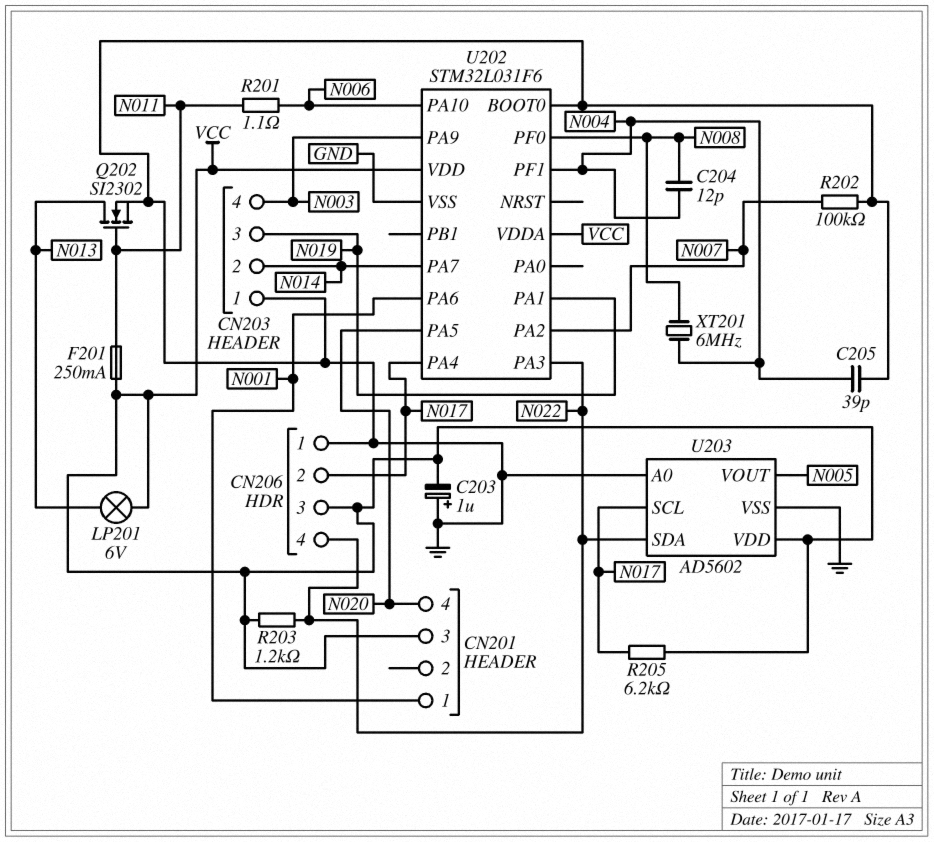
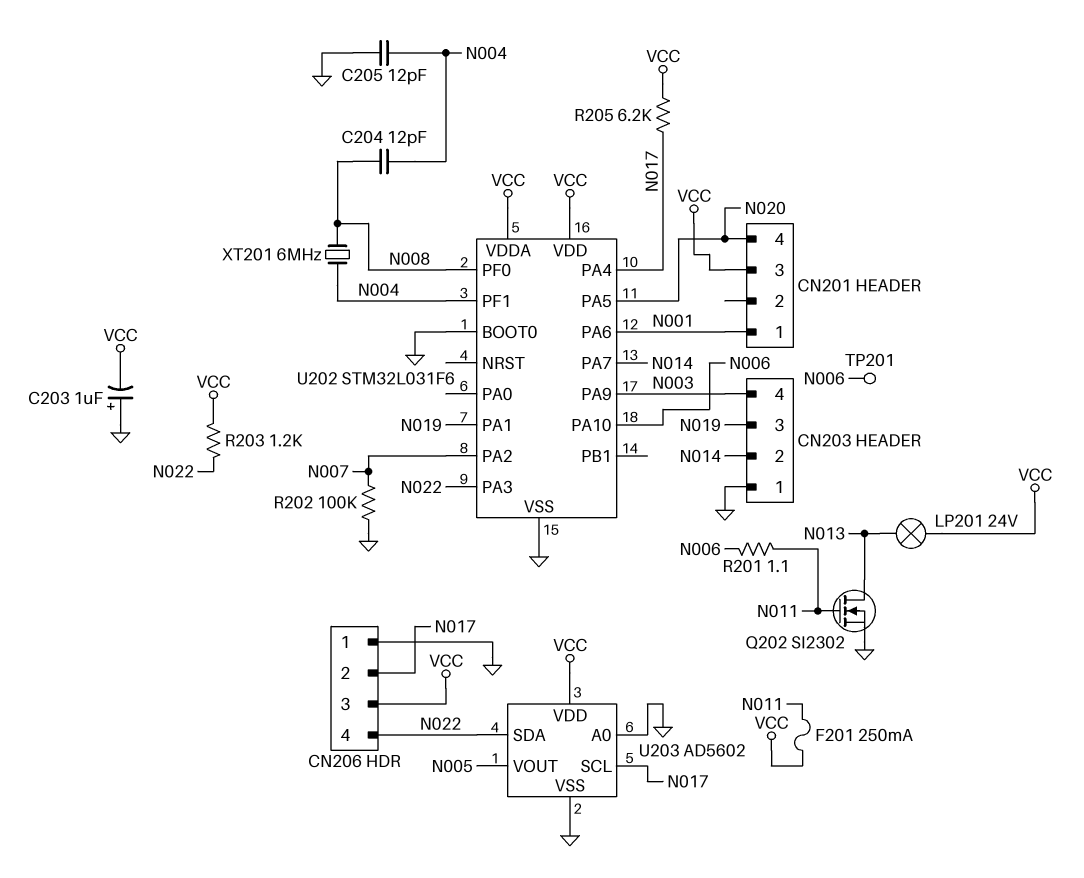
C205: 39pF (GND, N004) -> 12pF (GND, N004)
LP201: lamp 6V (N013, VCC) -> lamp 24V (N013, VCC)
TP201: none -> test point (N006)

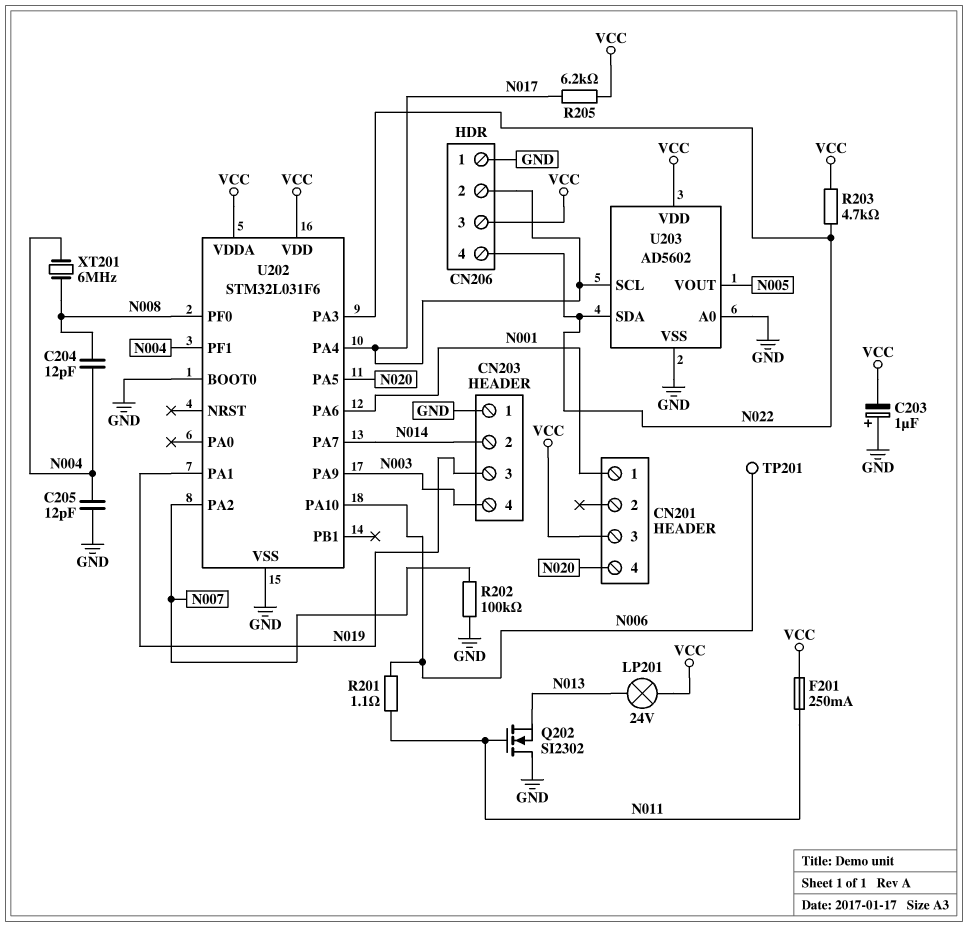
Q202: NMOS SI2302 (G N011, D N013, S GND) -> NMOS SI2302 (G N011, D GND, S N013)
R203: 1.2k (N022, VCC) -> 4.7k (N022, VCC)

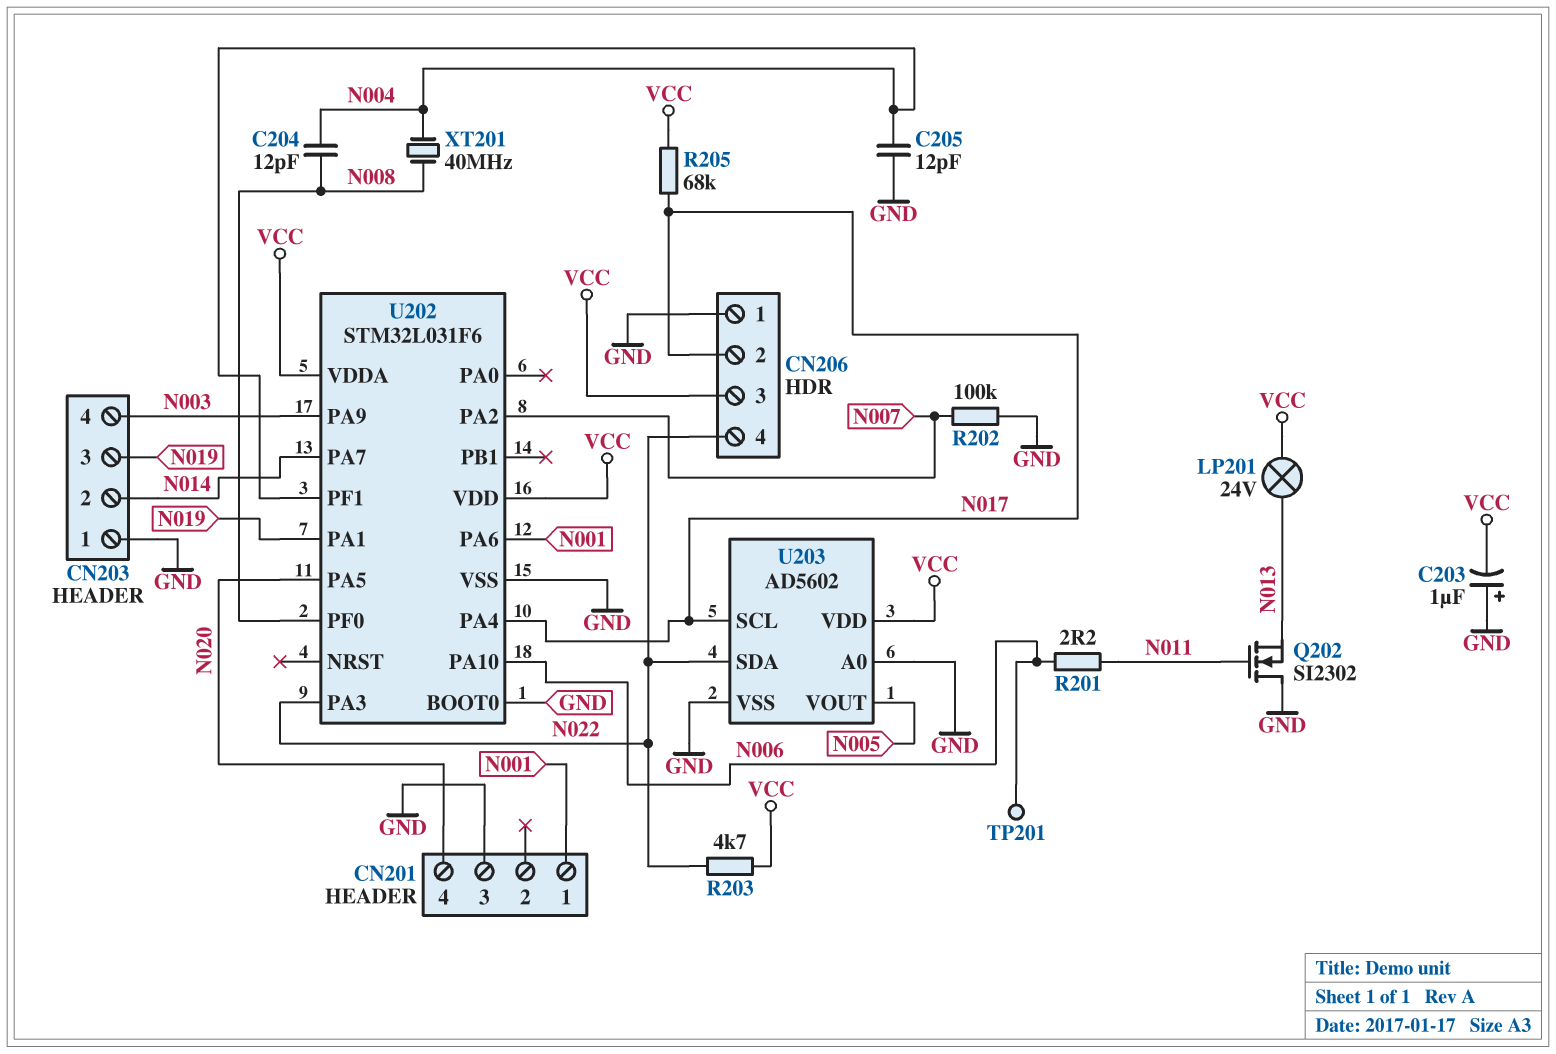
CN201 pin 3: VCC -> GND
F201: 250mA (N011, VCC) -> none
R201: 1.1 (N006, N011) -> 2.2 (N006, N011)
R205: 6.2k (N017, VCC) -> 68k (N017, VCC)
XT201: 6MHz (N004, N008) -> 40MHz (N004, N008)

